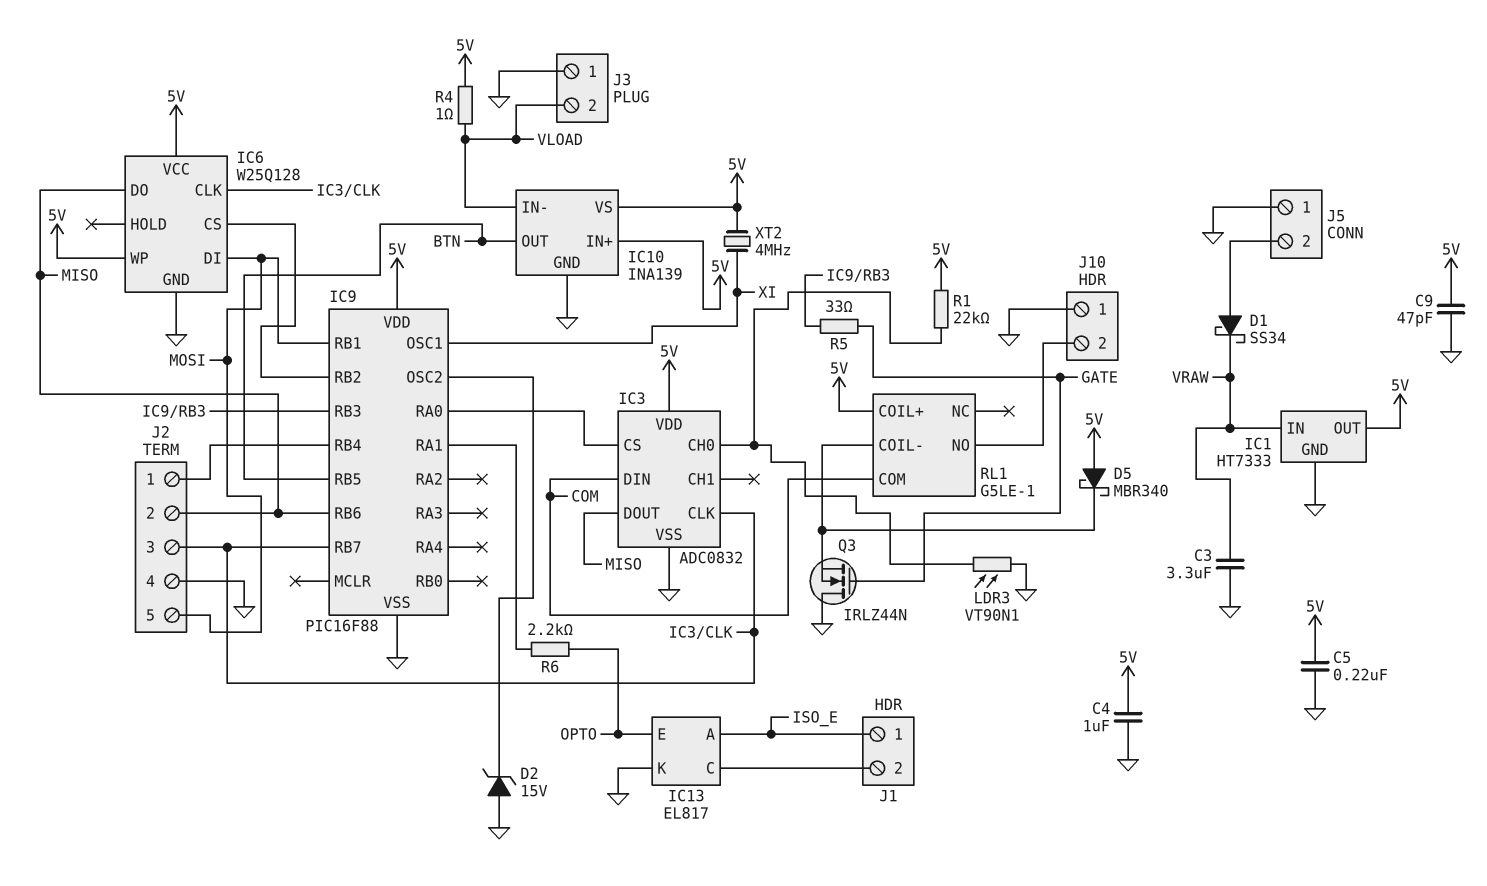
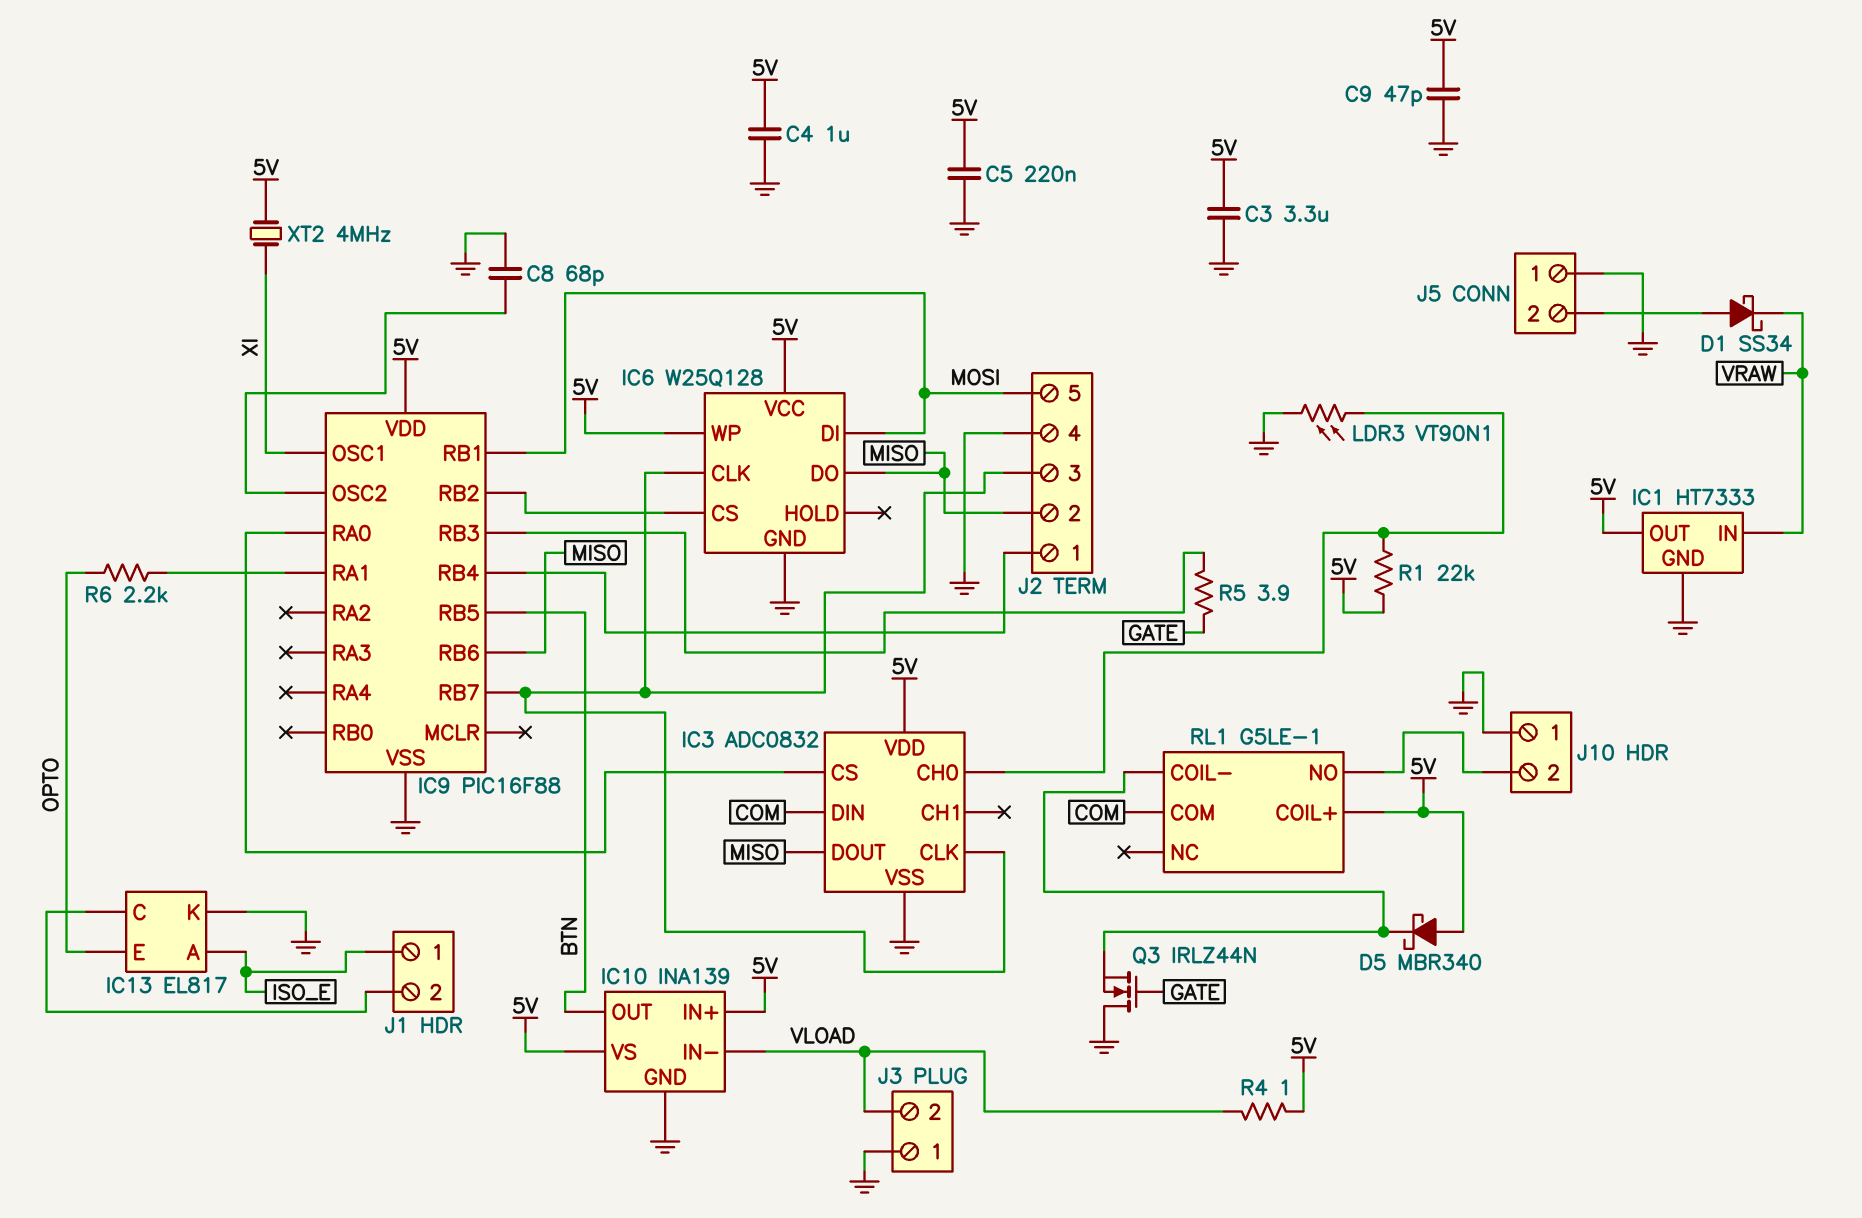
C3: 3.3uF (GND, VRAW) -> 3.3uF (5V, GND)
C8: none -> 68pF (GND, IC9/OSC2)
D2: zener 15V (A GND, K IC9/OSC2) -> none
R5: 33 (GATE, IC9/RB3) -> 3.9 (GATE, IC9/RB3)

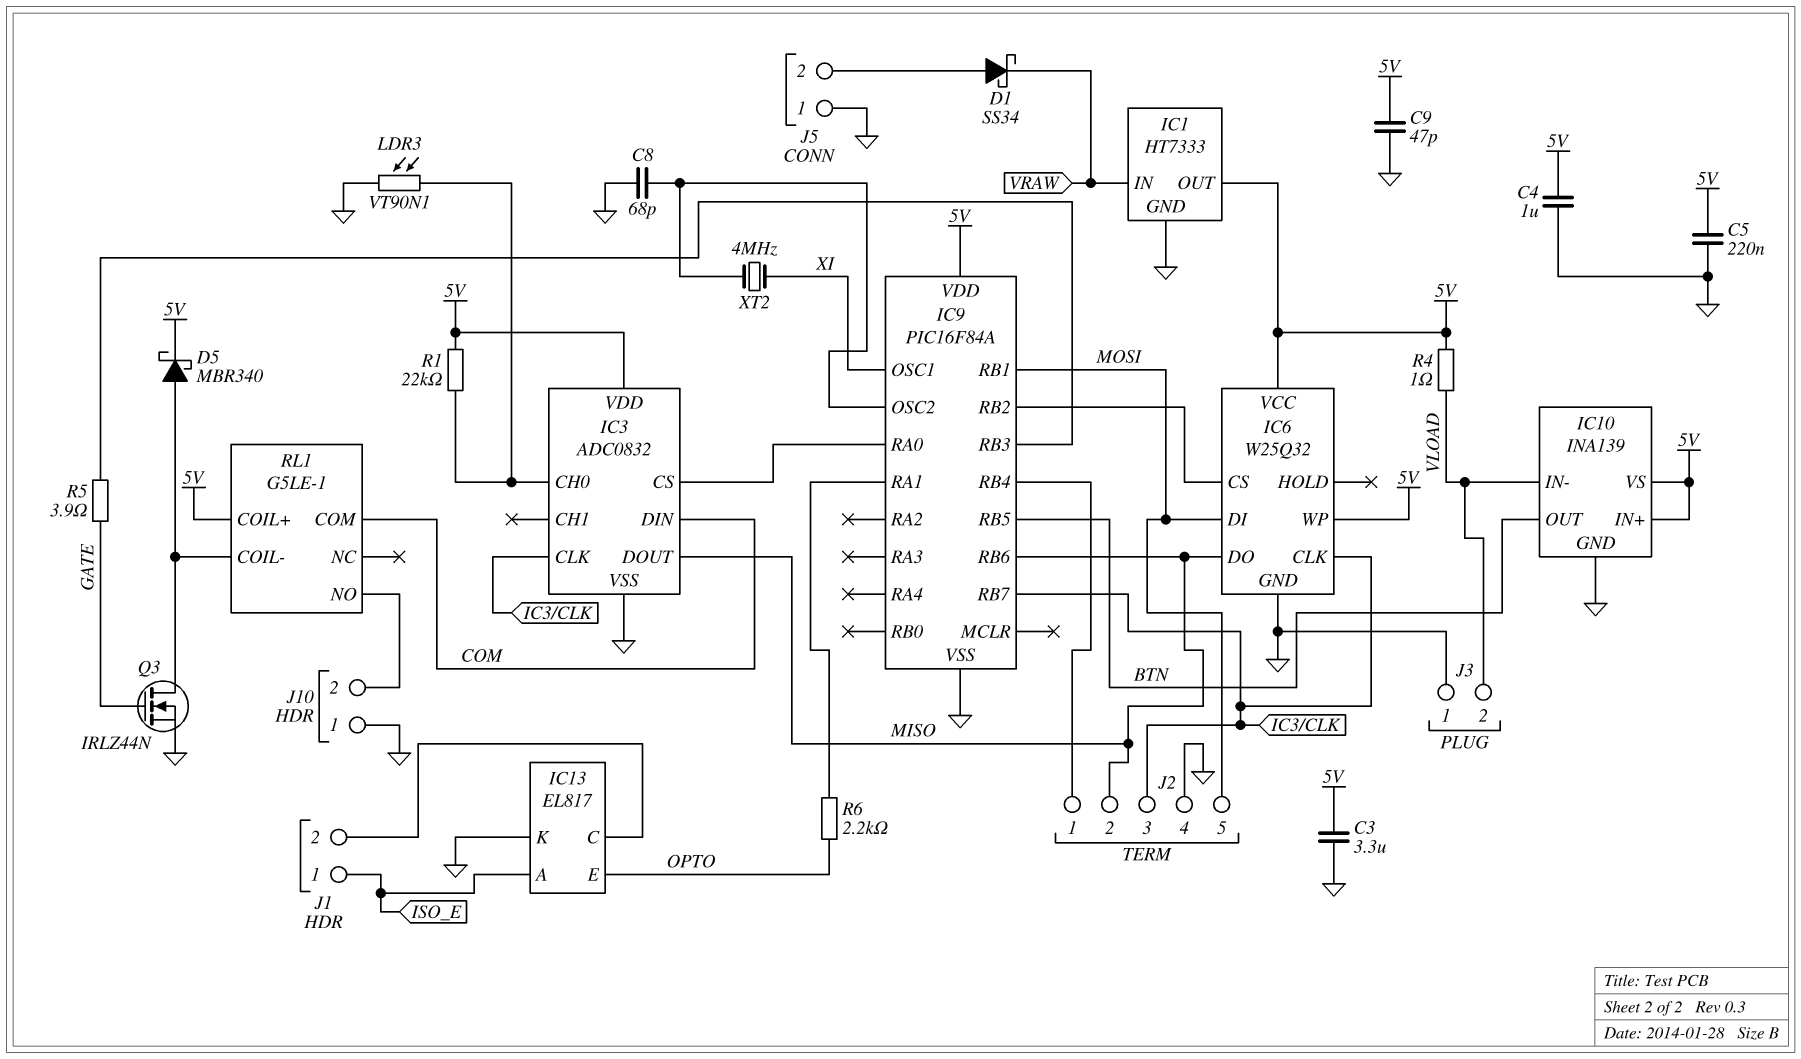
D5: schottky MBR340 (A 5V, K RL1/COIL-) -> schottky MBR340 (A RL1/COIL-, K 5V)
IC6: W25Q128 -> W25Q32
IC9: PIC16F88 -> PIC16F84A
Q3: NMOS IRLZ44N (G GATE, D GND, S RL1/COIL-) -> NMOS IRLZ44N (G GATE, D RL1/COIL-, S GND)
XT2: 4MHz (5V, XI) -> 4MHz (IC9/OSC2, XI)

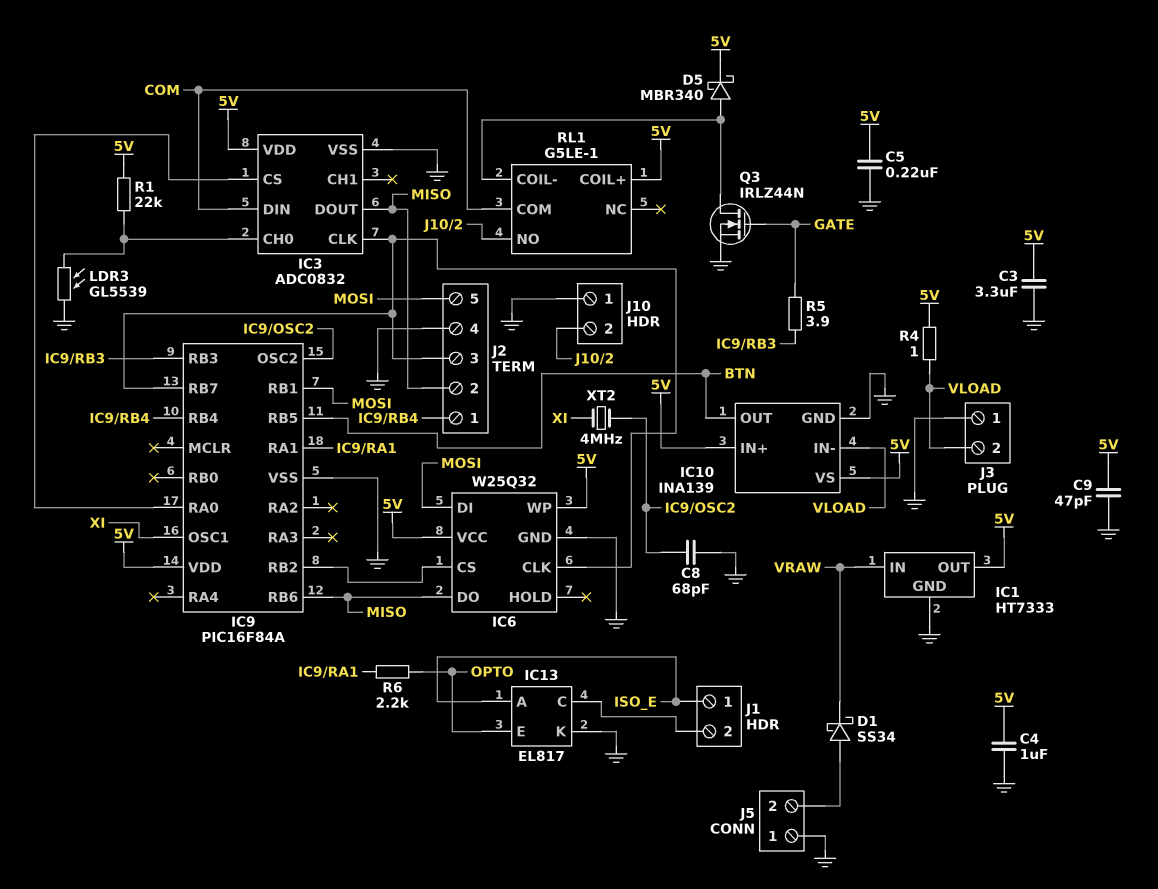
LDR3: VT90N1 (GND, IC3/CH0) -> GL5539 (GND, IC3/CH0)

